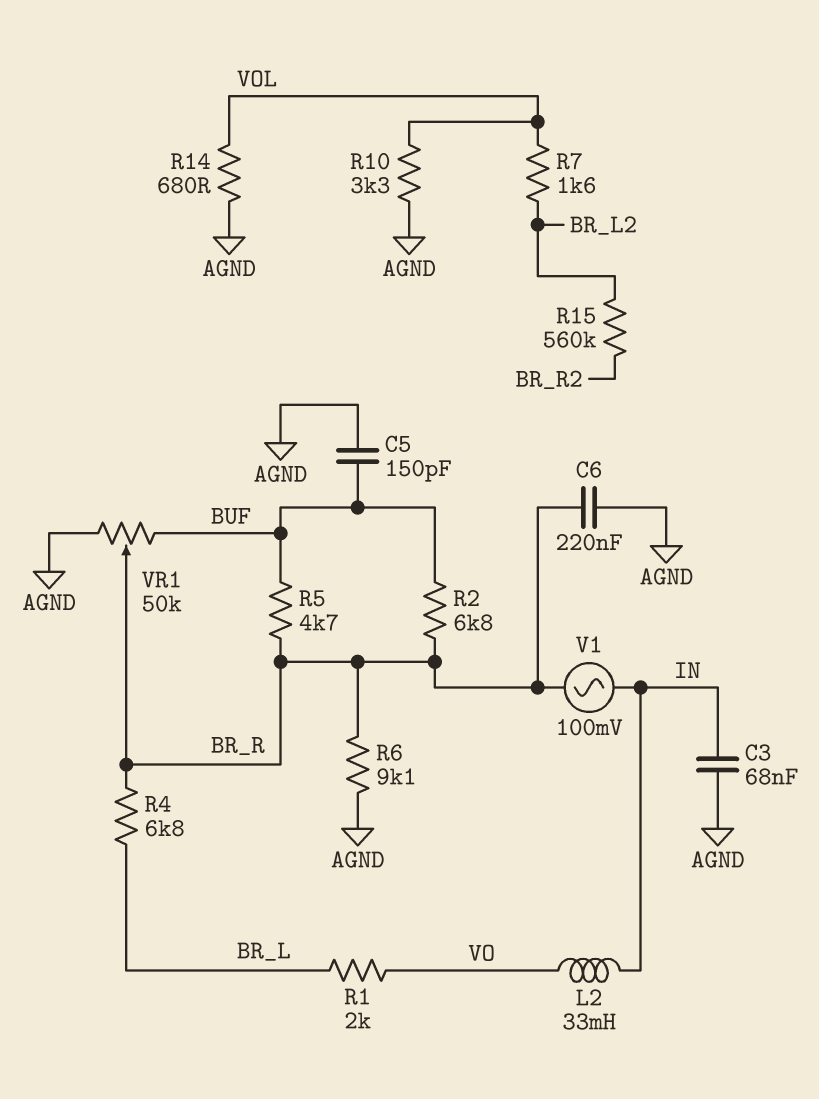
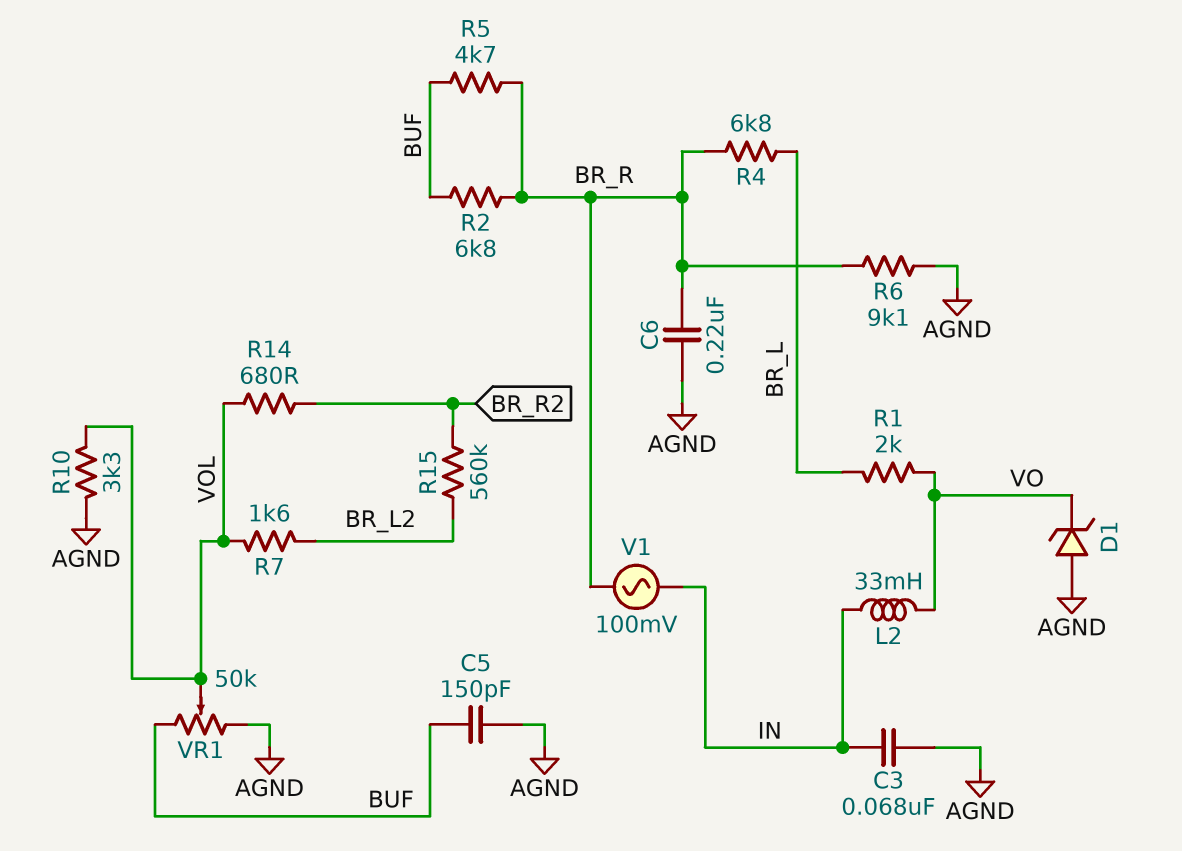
D1: none -> zener (A AGND, K VO)
R14: 680 (AGND, VOL) -> 680 (BR_R2, VOL)
VR1: 50k (AGND, BUF, wiper BR_R) -> 50k (AGND, BUF, wiper VOL)

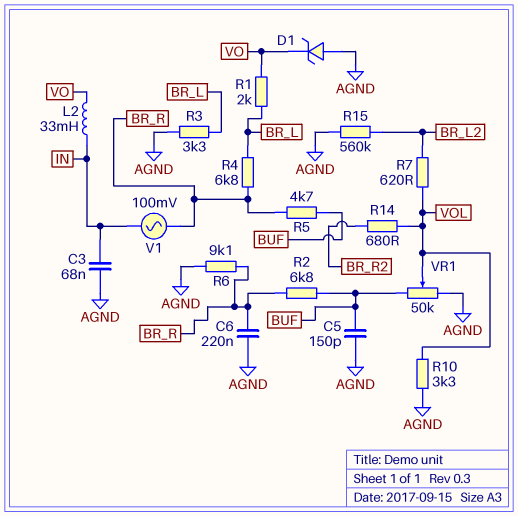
R3: none -> 3.3k (AGND, BR_L)
R7: 1.6k (BR_L2, VOL) -> 620 (BR_L2, VOL)
R15: 560k (BR_L2, BR_R2) -> 560k (AGND, BR_L2)

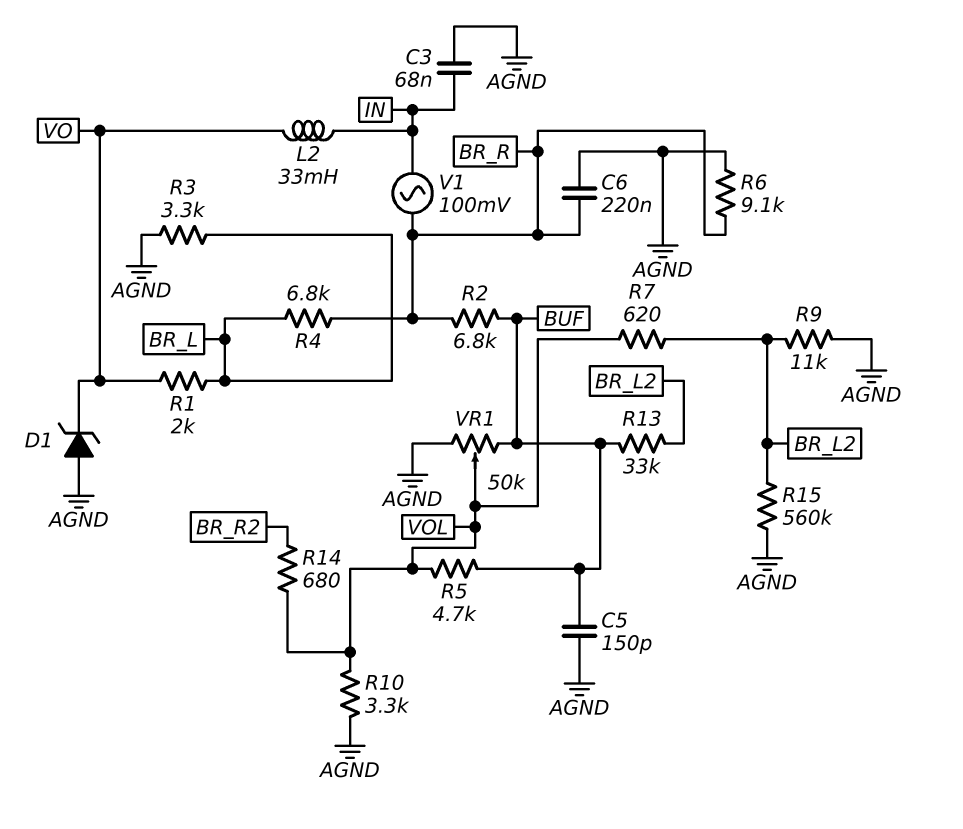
R5: 4.7k (BR_R, BUF) -> 4.7k (BUF, VOL)
R9: none -> 11k (AGND, BR_L2)
R13: none -> 33k (BR_L2, BUF)

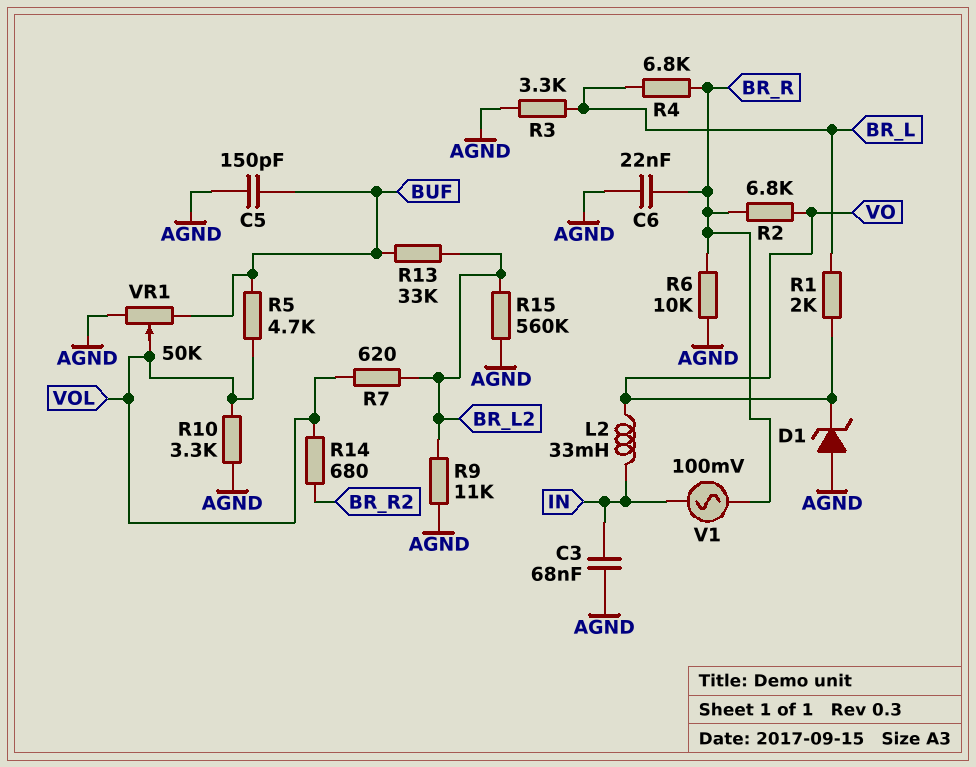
C6: 220nF (AGND, BR_R) -> 22nF (AGND, BR_R)
R2: 6.8k (BR_R, BUF) -> 6.8k (BR_R, VO)
R6: 9.1k (AGND, BR_R) -> 10k (AGND, BR_R)

